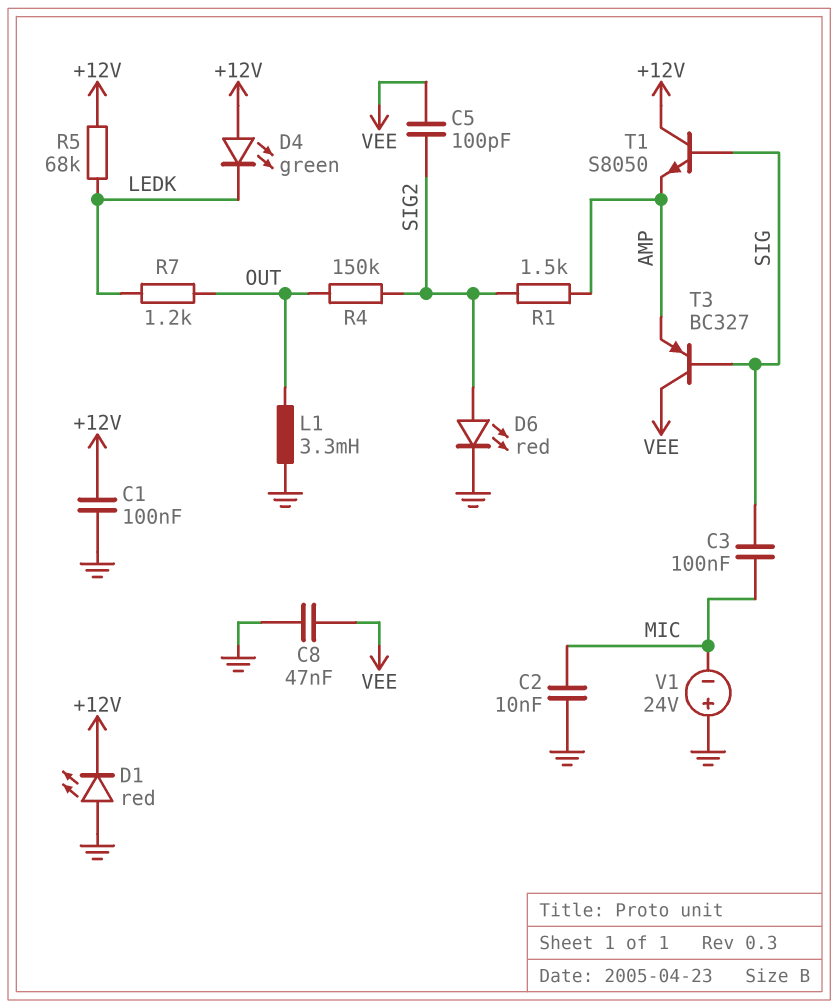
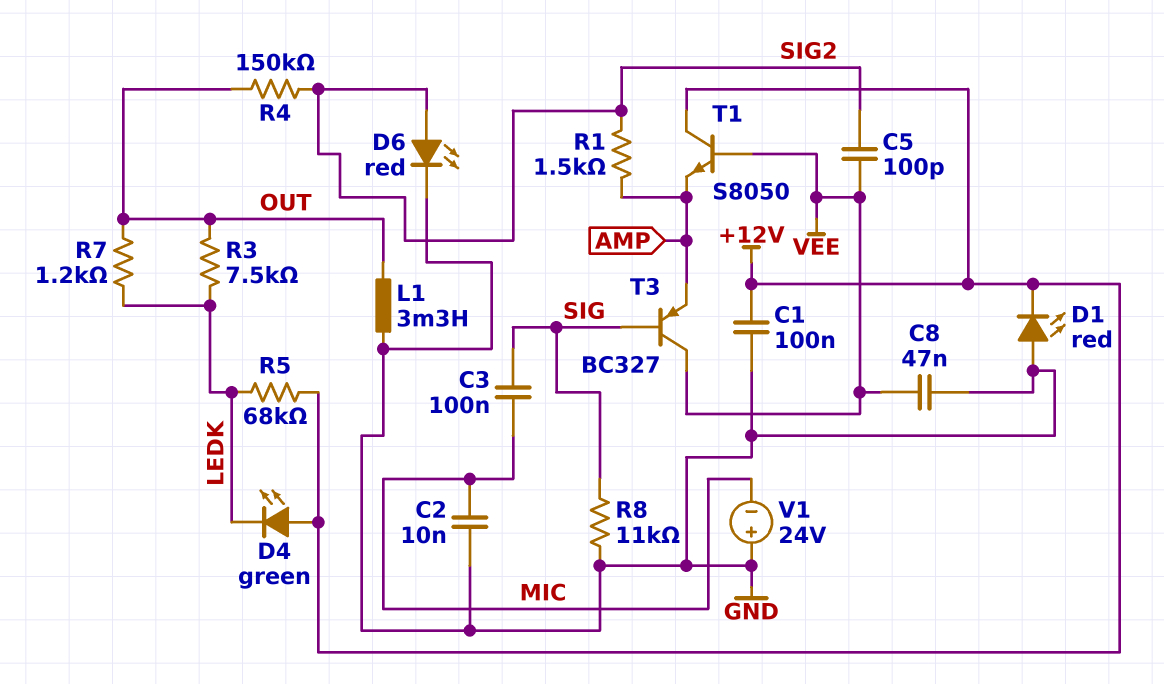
R3: none -> 7.5k (LEDK, OUT)
R8: none -> 11k (GND, SIG)
T1: NPN S8050 (B SIG, C +12V, E AMP) -> NPN S8050 (B VEE, C +12V, E AMP)

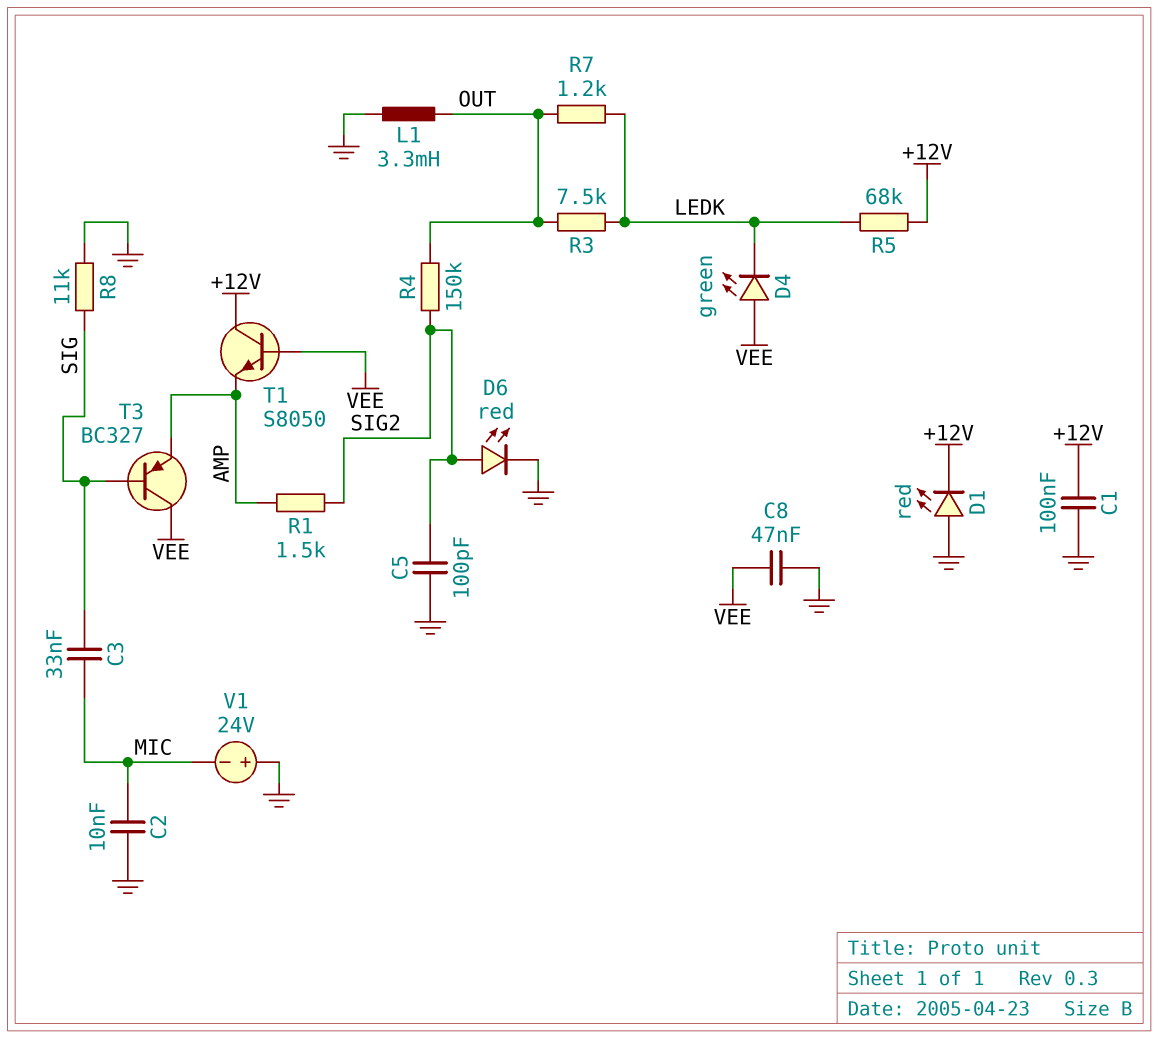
C3: 100nF (MIC, SIG) -> 33nF (MIC, SIG)
C5: 100pF (SIG2, VEE) -> 100pF (GND, SIG2)
D4: LED green (A +12V, K LEDK) -> LED green (A VEE, K LEDK)

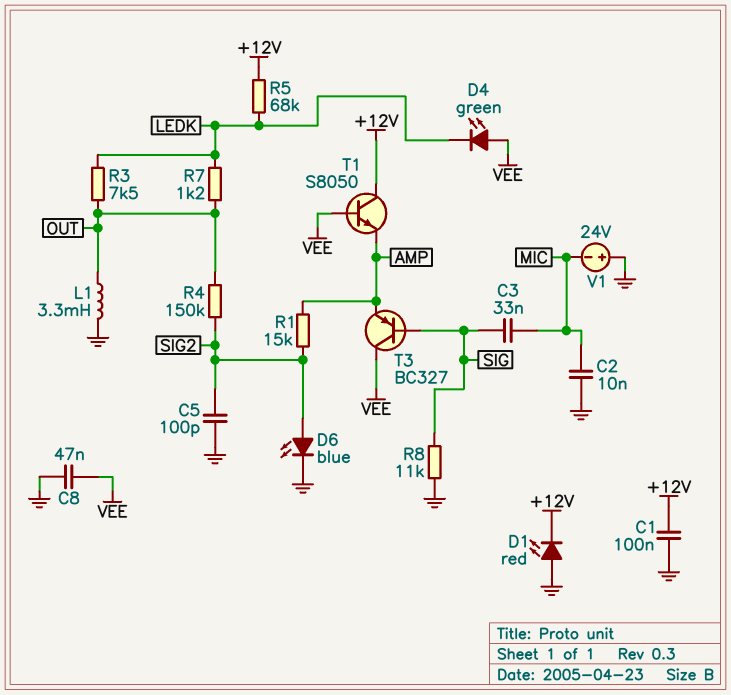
D6: LED red (A SIG2, K GND) -> LED blue (A SIG2, K GND)
R1: 1.5k (AMP, SIG2) -> 15k (AMP, SIG2)

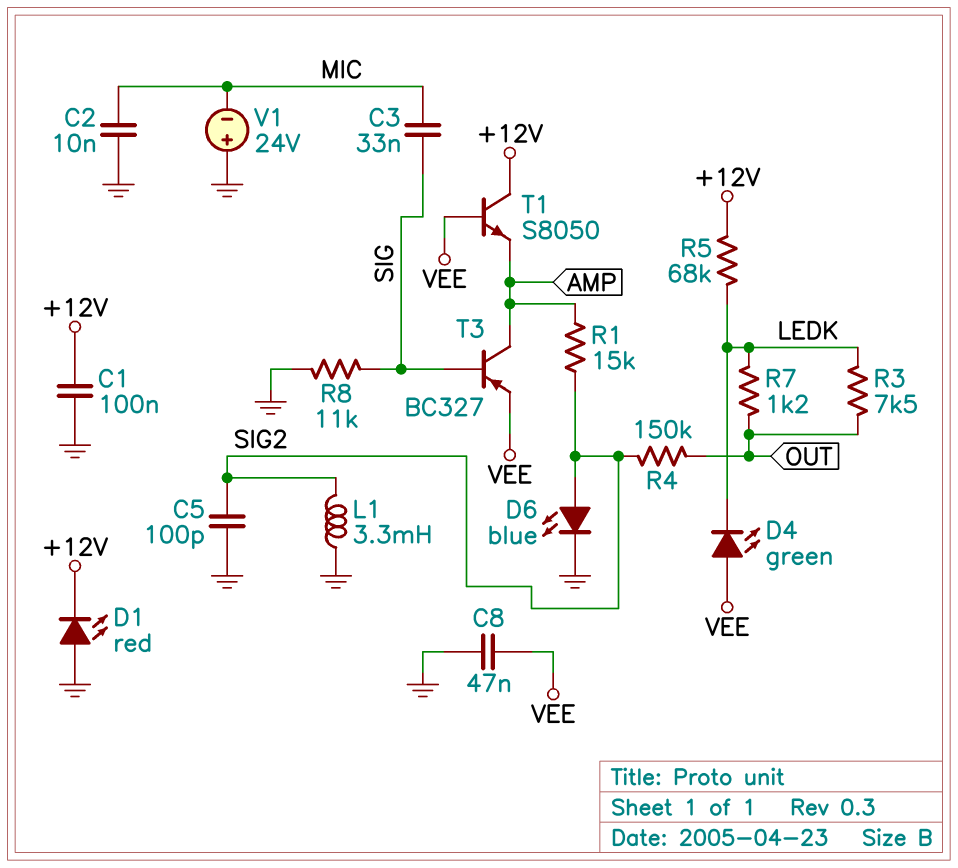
L1: 3.3mH (GND, OUT) -> 3.3mH (GND, SIG2)
T3: PNP BC327 (B SIG, C VEE, E AMP) -> PNP BC327 (B SIG, C AMP, E VEE)

